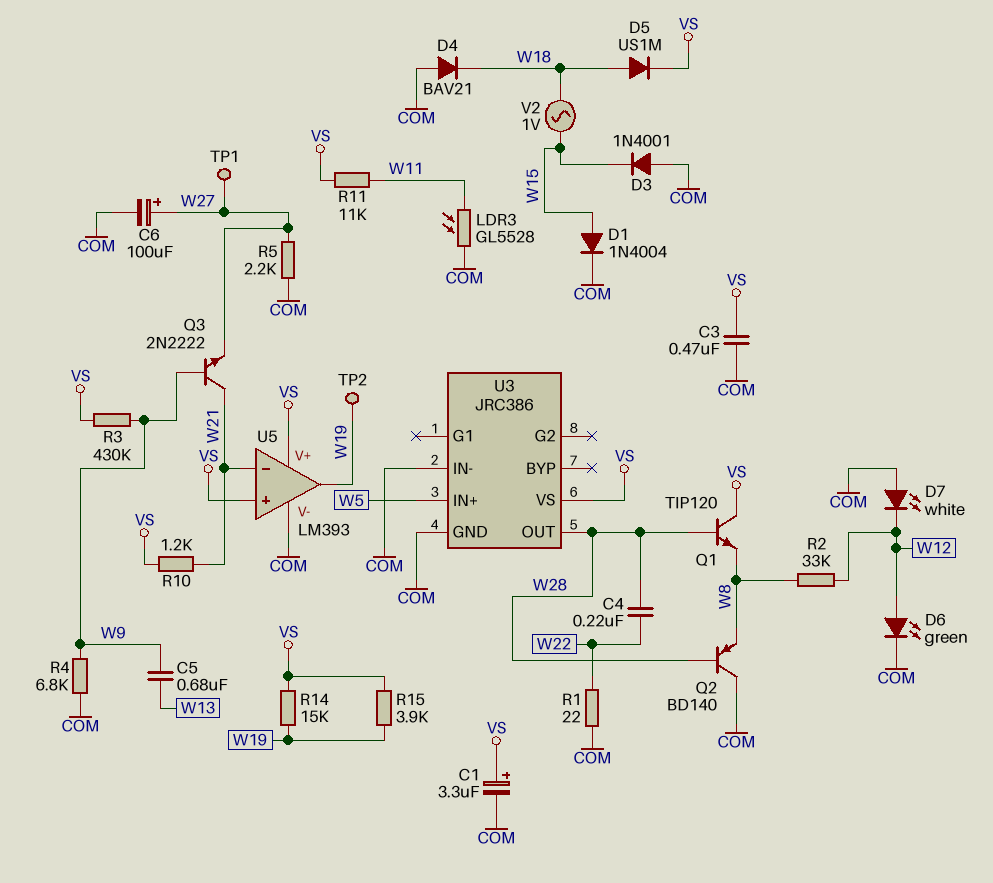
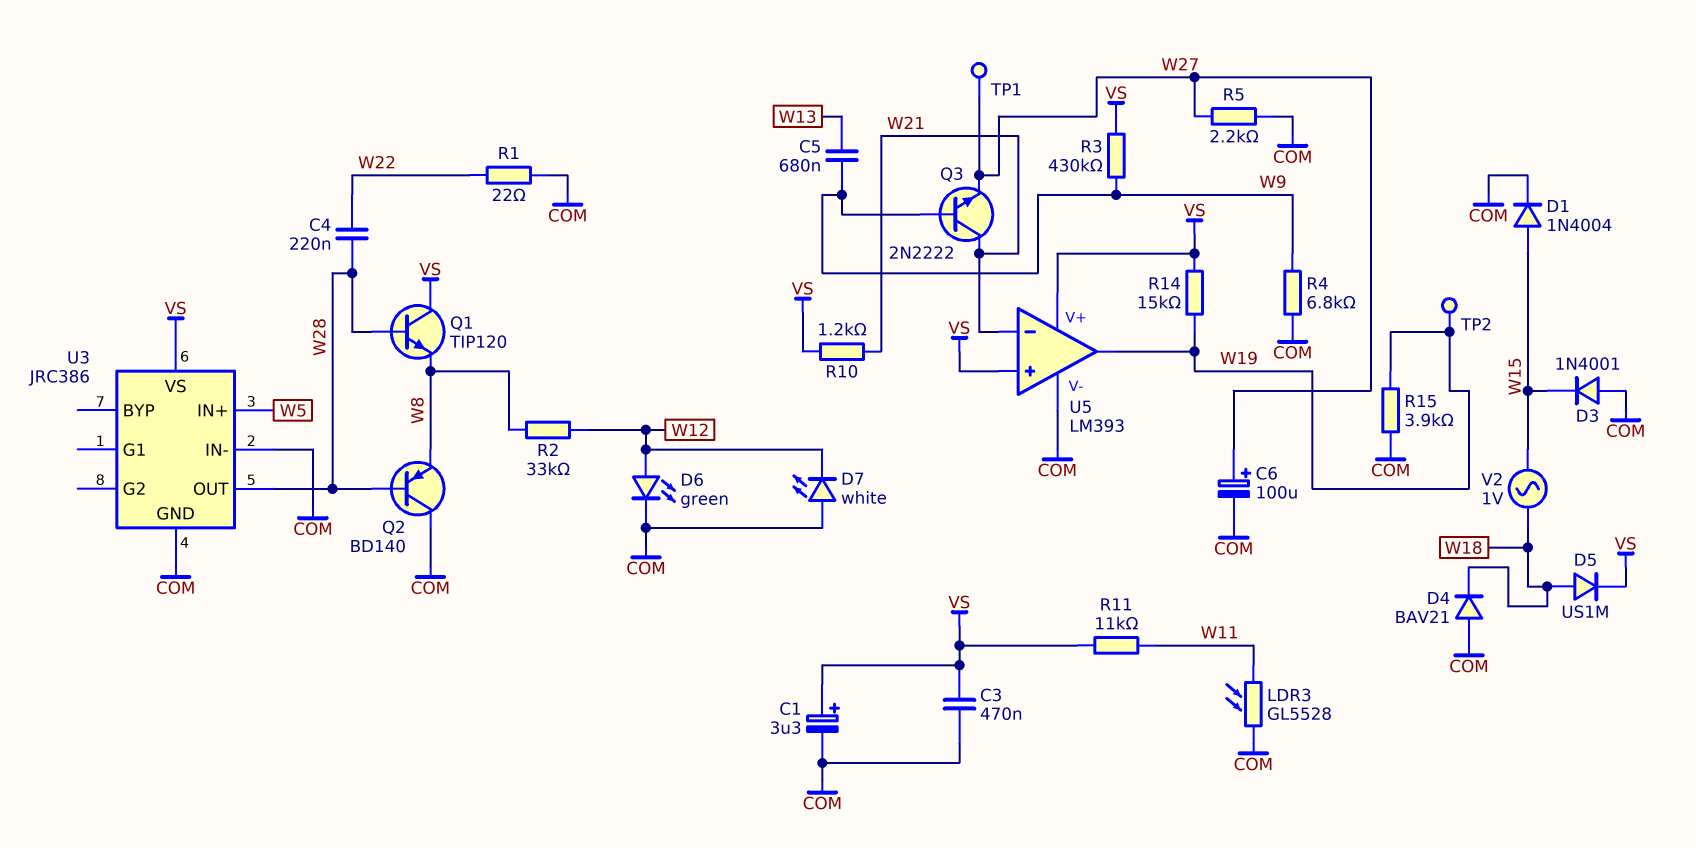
R15: 3.9k (VS, W19) -> 3.9k (COM, W19)

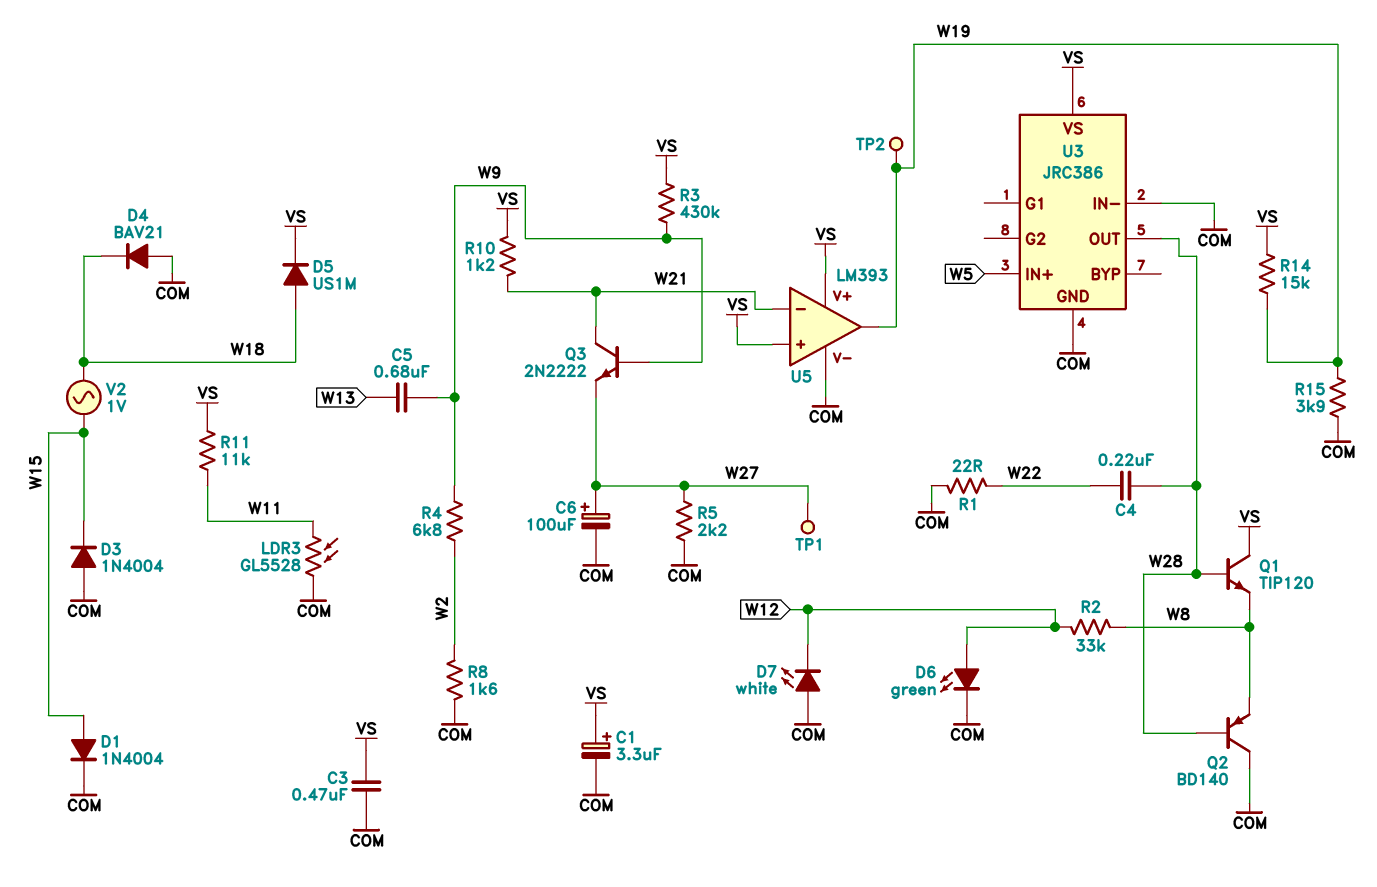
D3: diode 1N4001 (A COM, K W15) -> diode 1N4004 (A COM, K W15)
R4: 6.8k (COM, W9) -> 6.8k (W2, W9)
R8: none -> 1.6k (COM, W2)

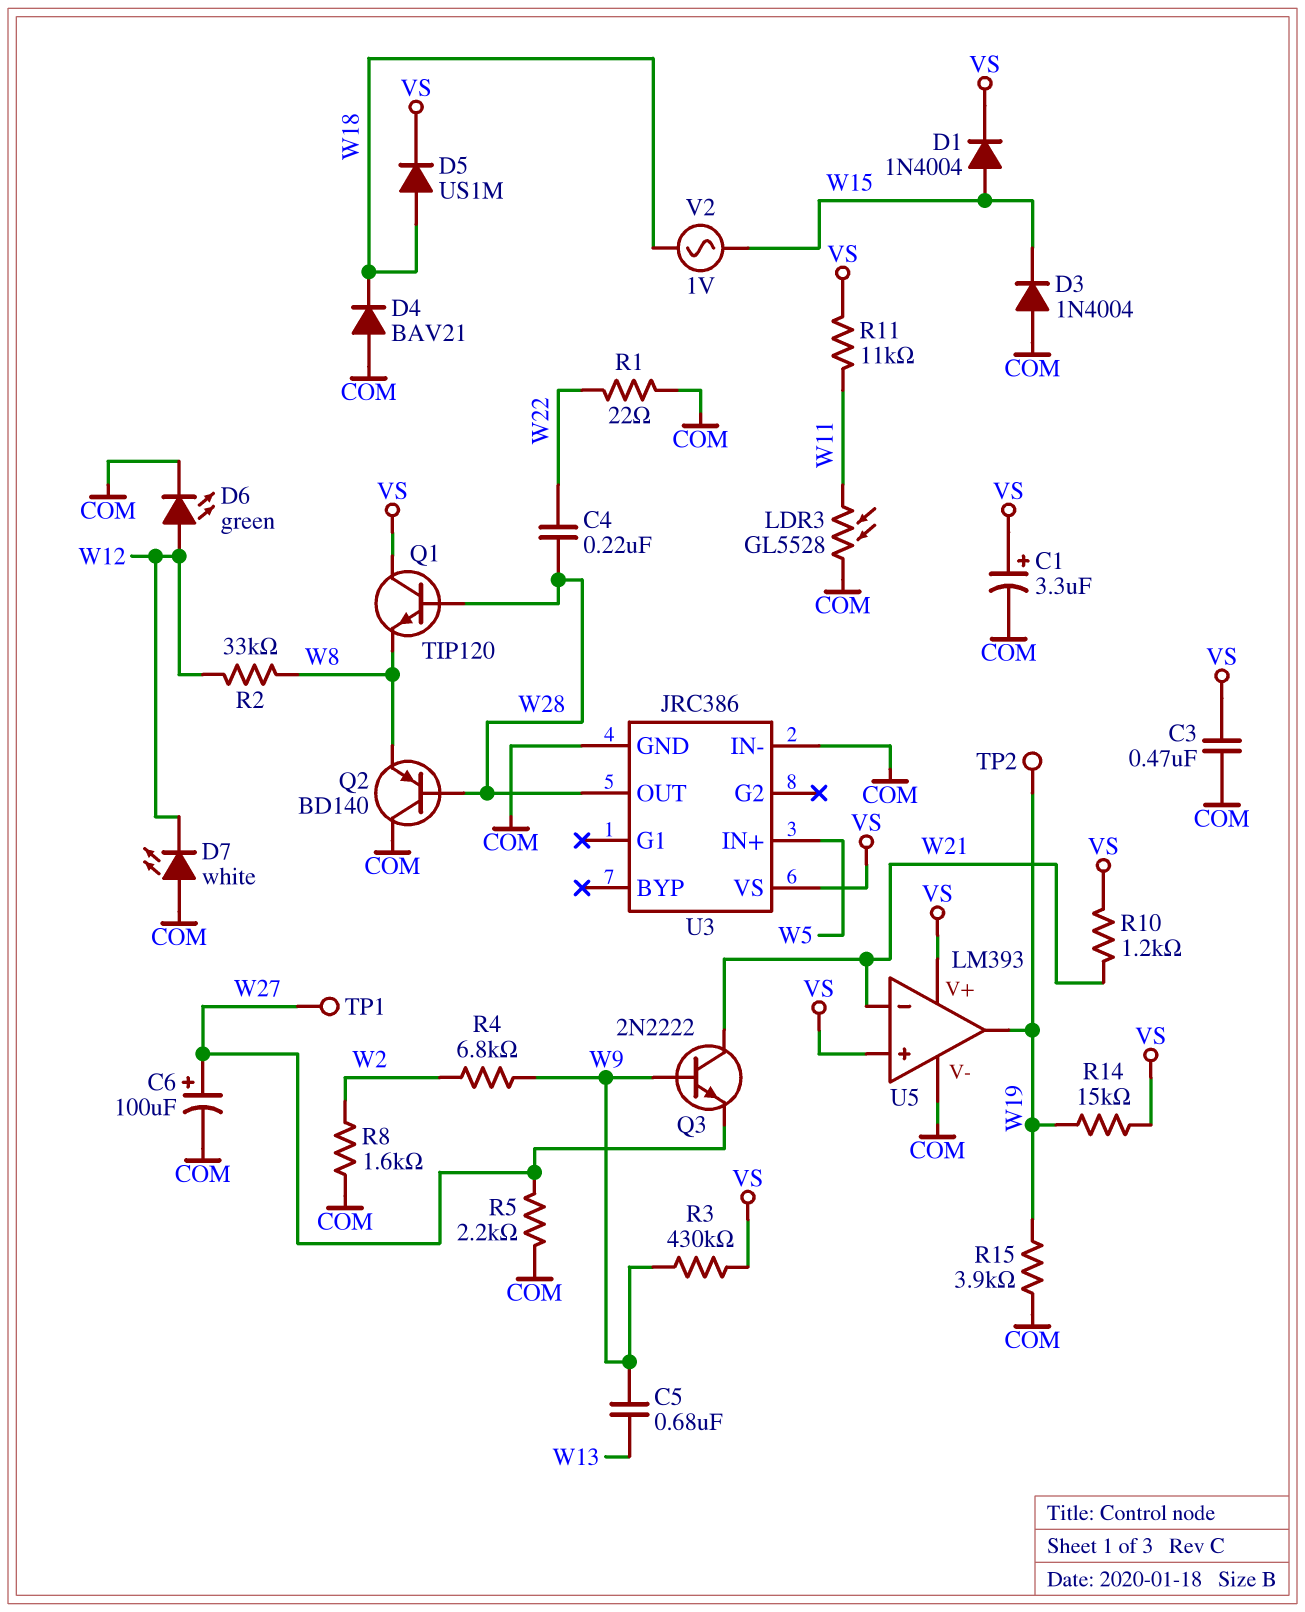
D1: diode 1N4004 (A W15, K COM) -> diode 1N4004 (A W15, K VS)

